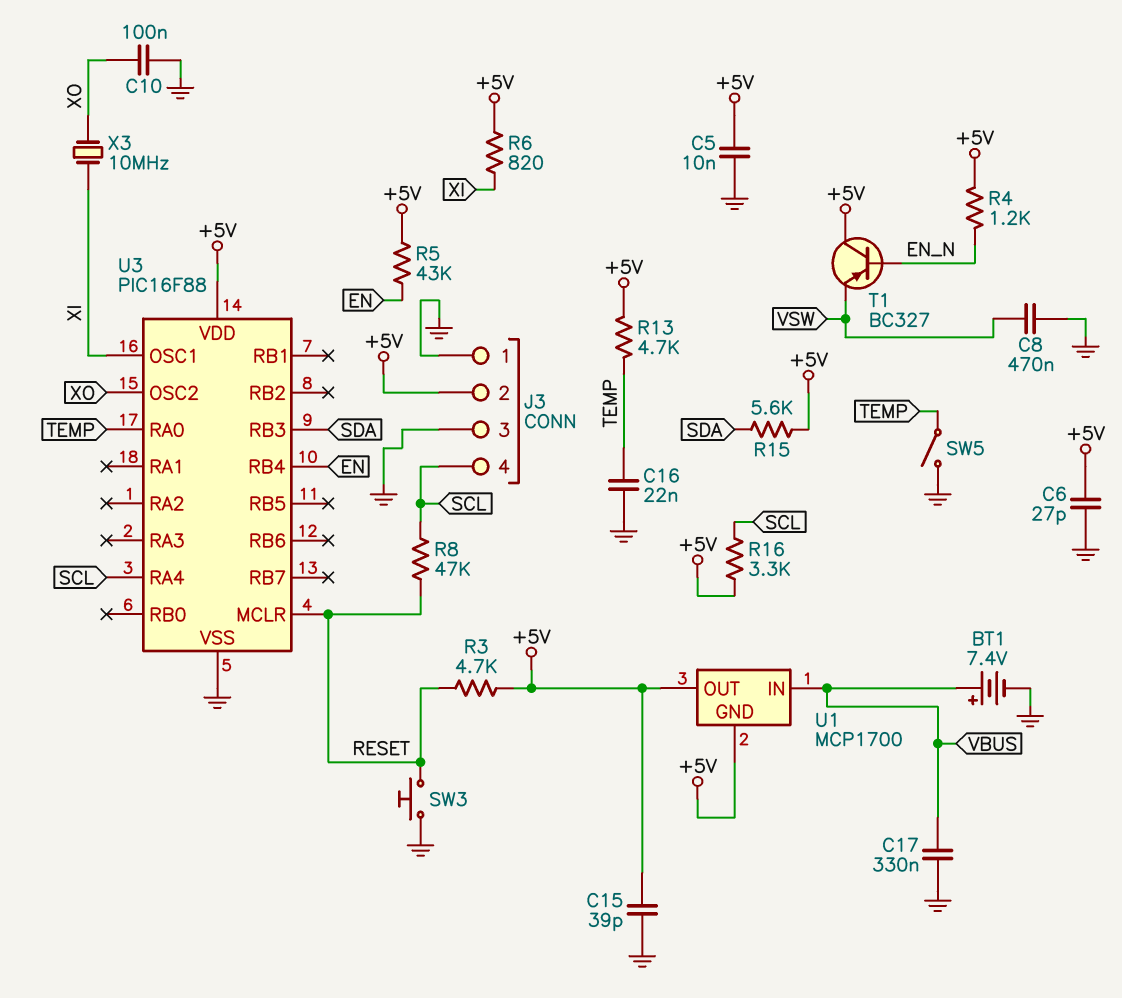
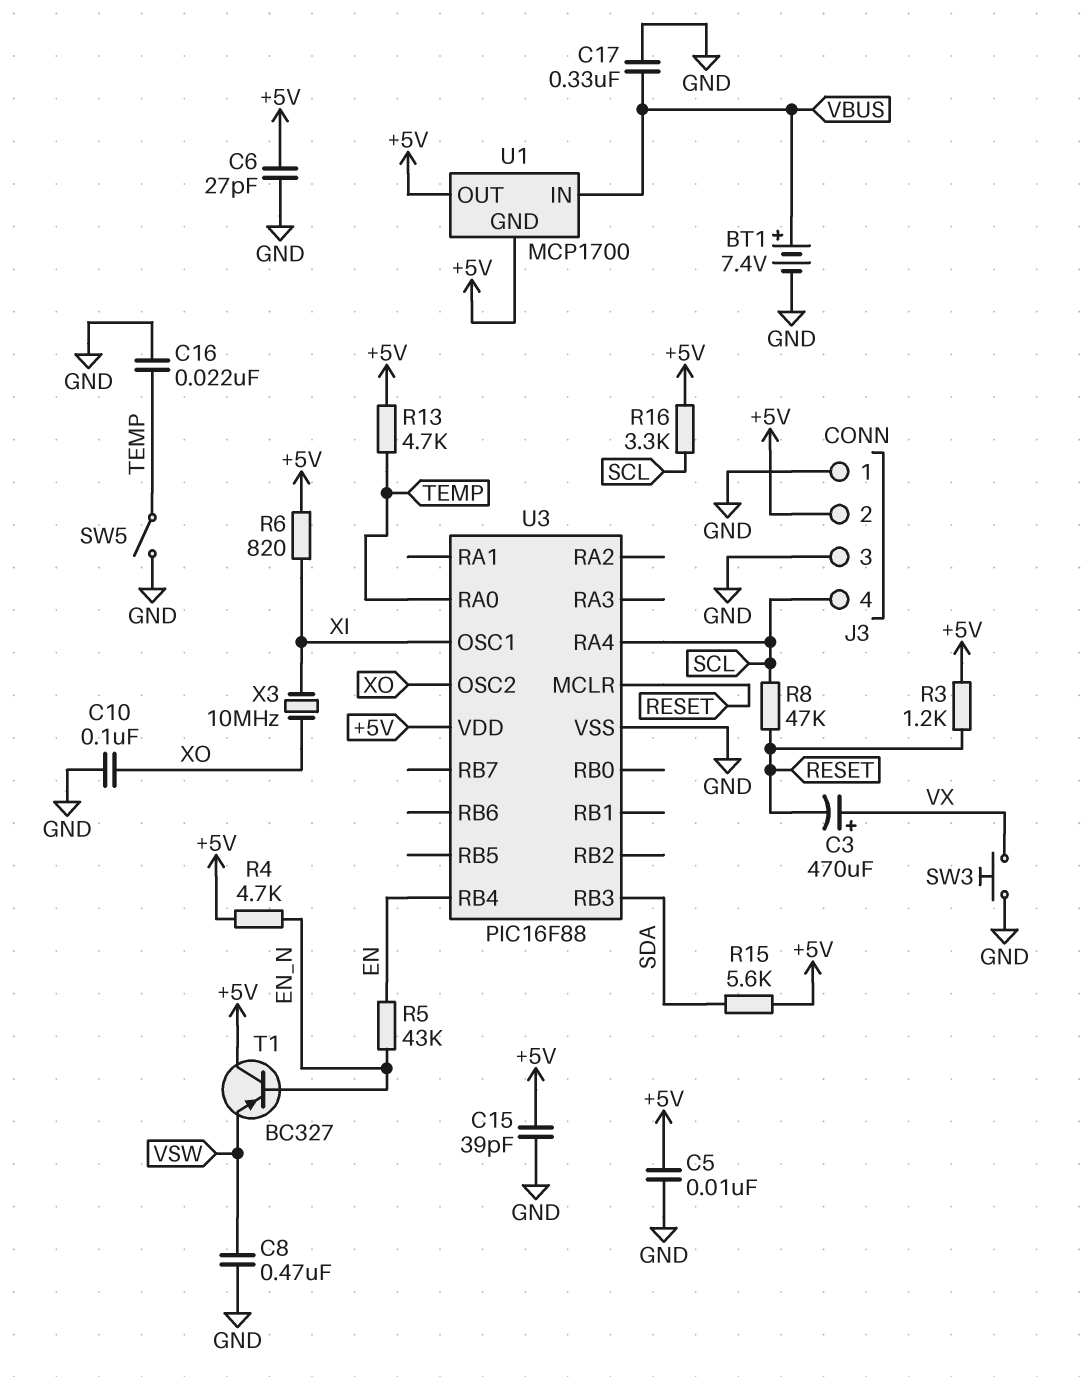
C3: none -> 470uF (plus VX, minus RESET)
R3: 4.7k (+5V, RESET) -> 1.2k (+5V, RESET)
R4: 1.2k (+5V, EN_N) -> 4.7k (+5V, EN_N)
R5: 43k (+5V, EN) -> 43k (EN, EN_N)
SW3: button (GND, RESET) -> button (GND, VX)

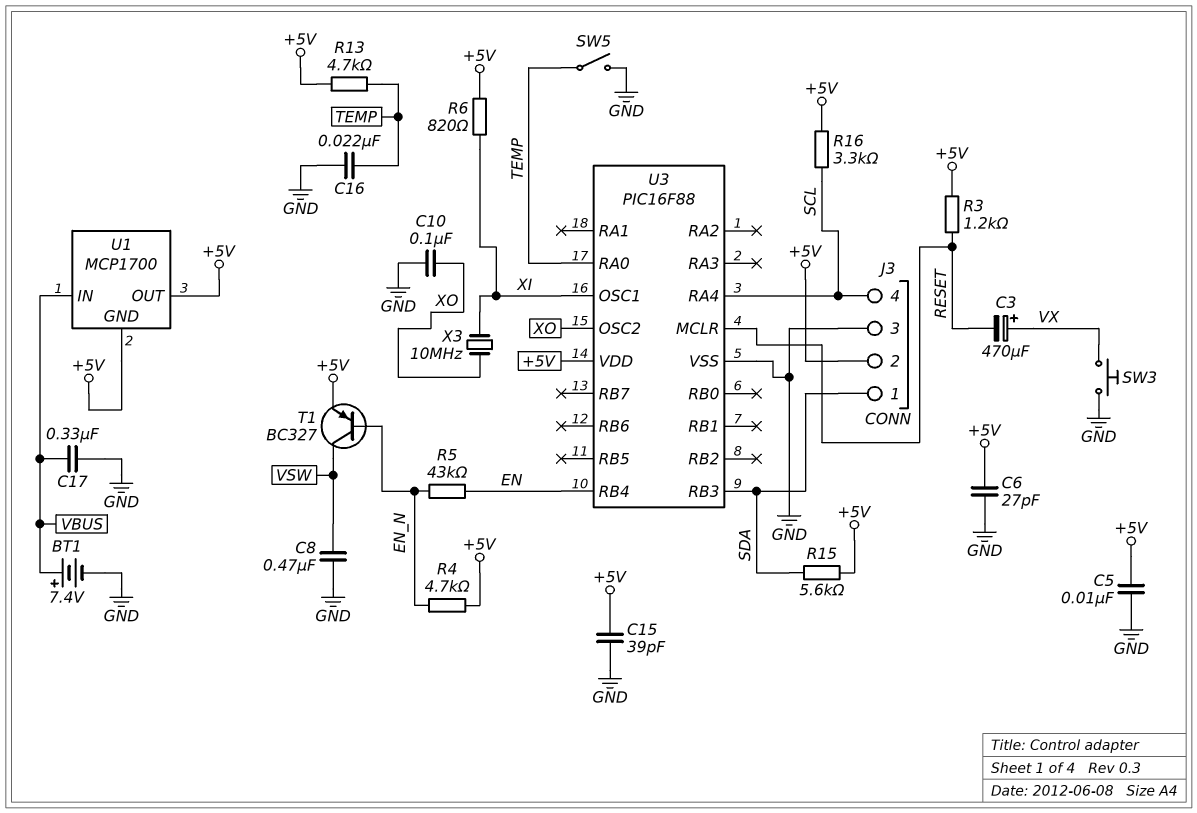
J3 pin 1: GND -> SDA
R8: 47k (RESET, SCL) -> none
T1: PNP BC327 (B EN_N, C +5V, E VSW) -> PNP BC327 (B EN_N, C VSW, E +5V)

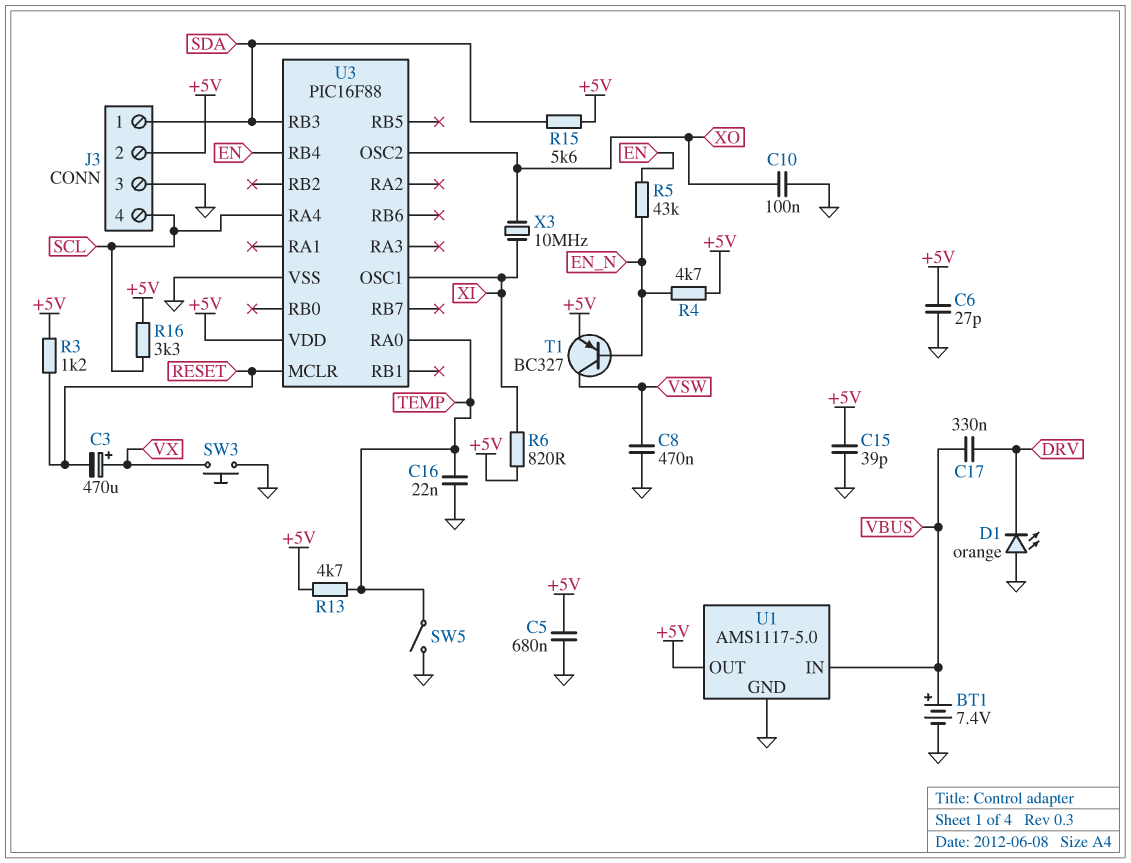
C5: 10nF (+5V, GND) -> 680nF (+5V, GND)
C17: 330nF (GND, VBUS) -> 330nF (DRV, VBUS)
D1: none -> LED orange (A GND, K DRV)
U1: MCP1700 -> AMS1117-5.0
U1 pin GND: +5V -> GND

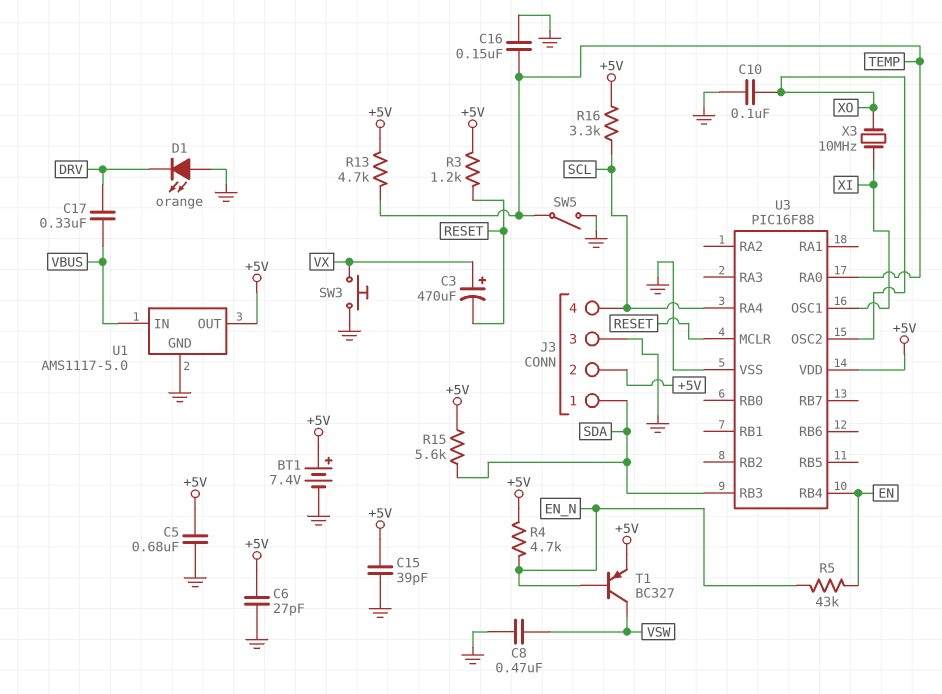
BT1: 7.4V (plus VBUS, minus GND) -> 7.4V (plus +5V, minus GND)
C16: 22nF (GND, TEMP) -> 150nF (GND, TEMP)
R6: 820 (+5V, XI) -> none

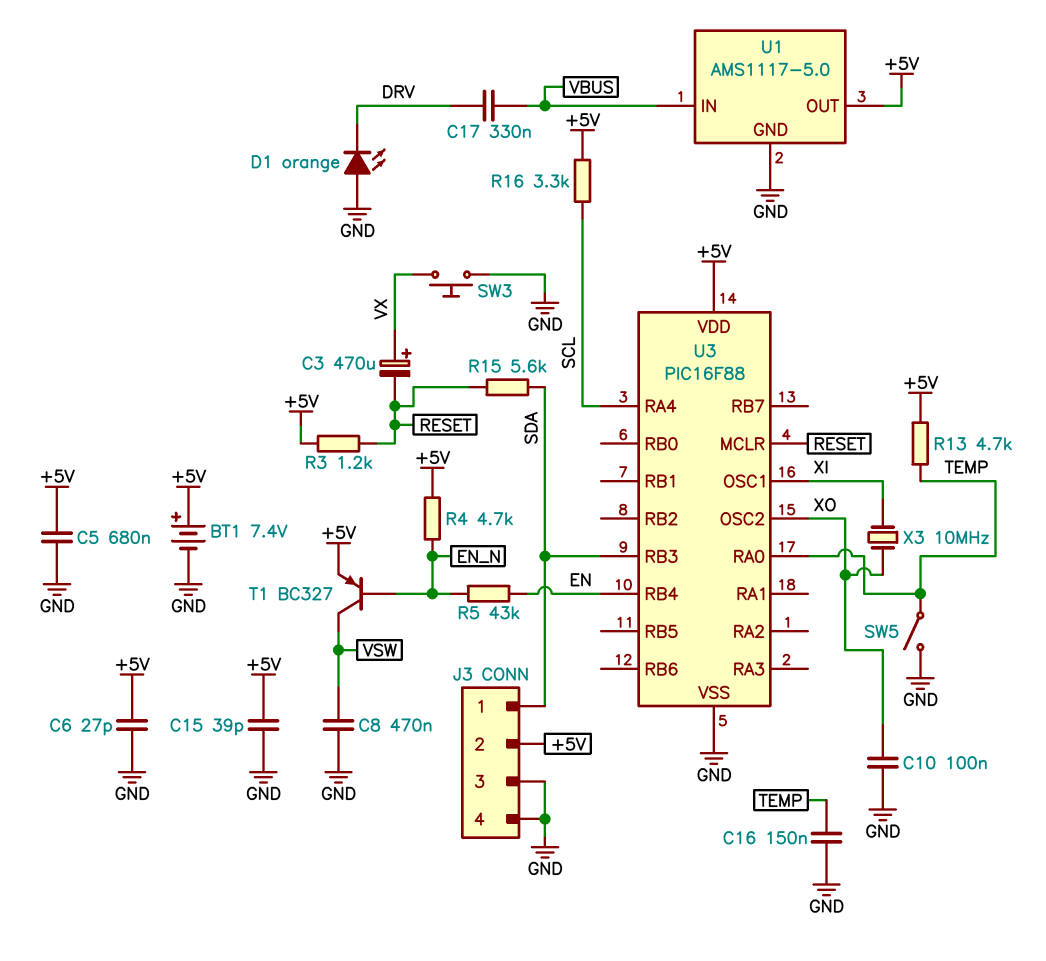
J3 pin 4: SCL -> GND
R15: 5.6k (+5V, SDA) -> 5.6k (RESET, SDA)

